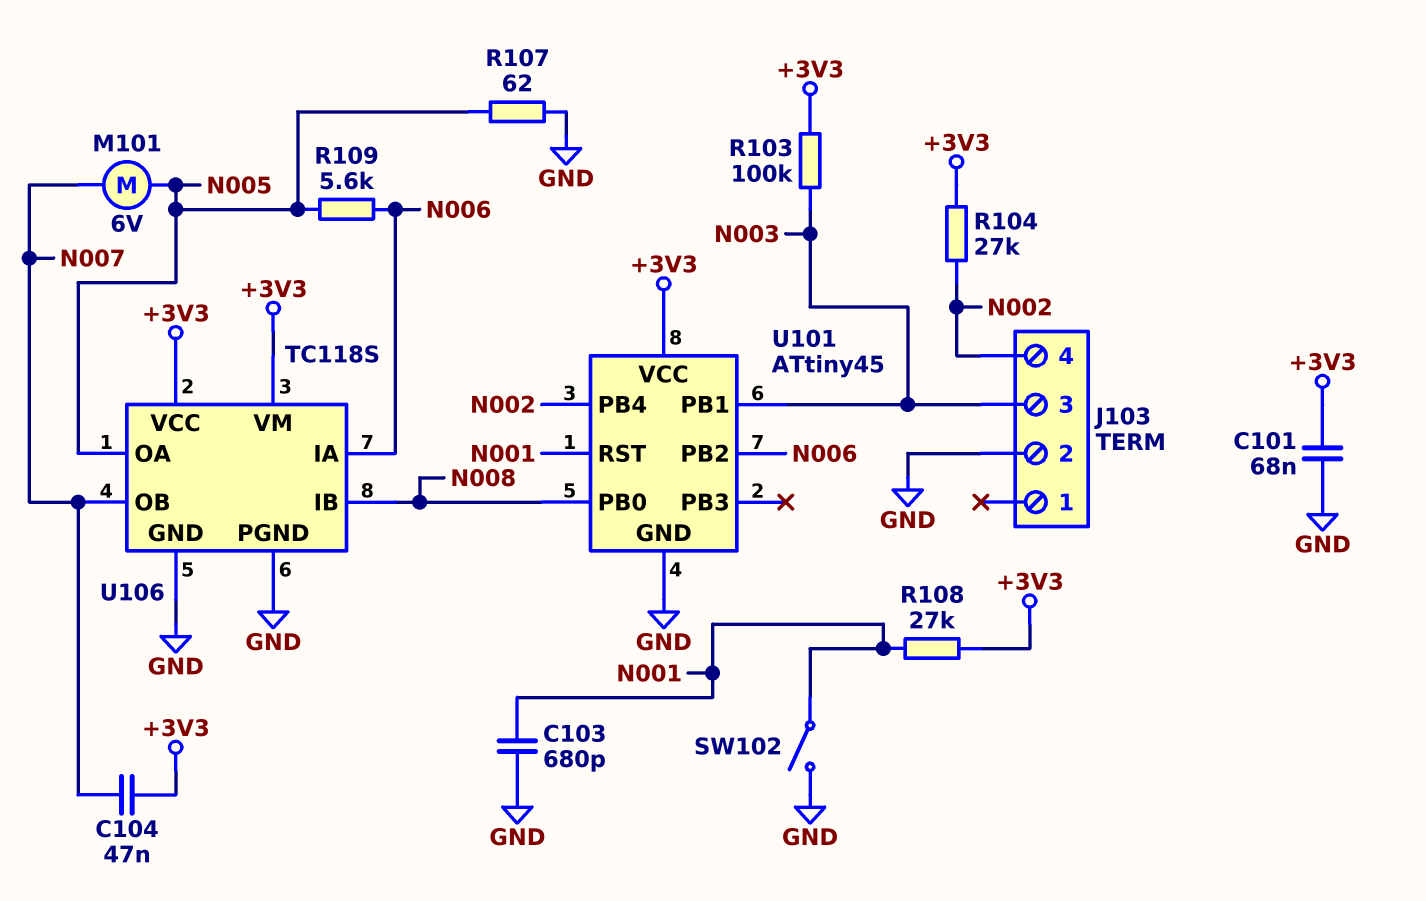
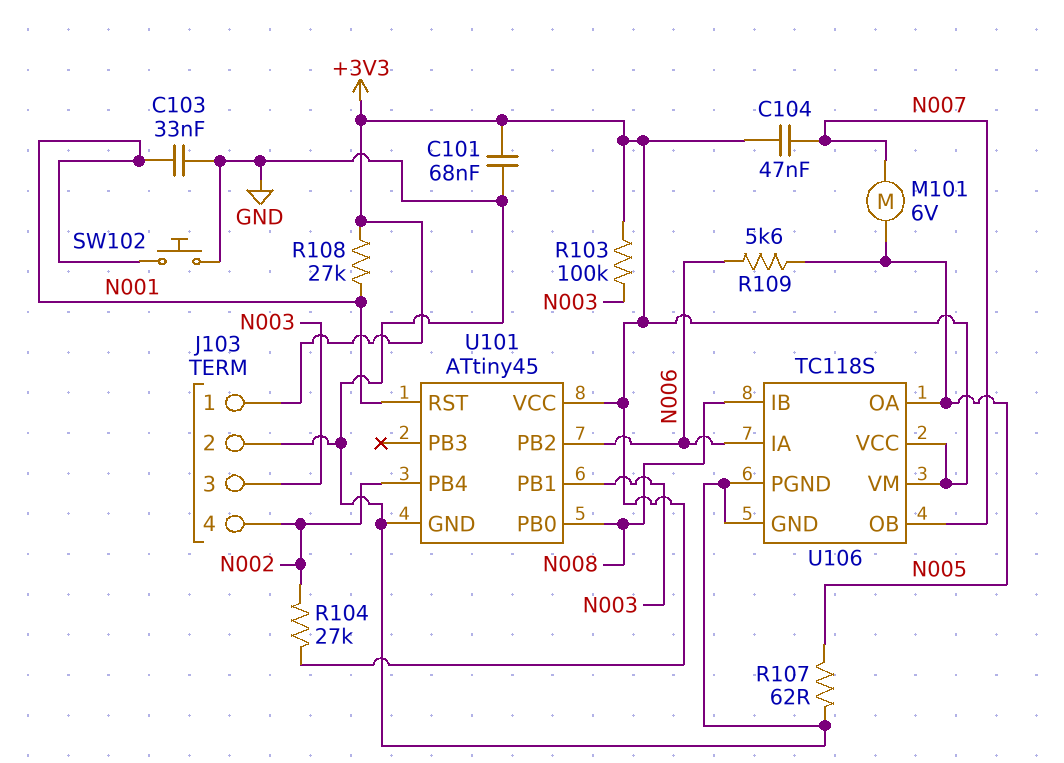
C103: 680pF (GND, N001) -> 33nF (GND, N001)
J103 pin 1: none -> +3V3
SW102: switch (GND, N001) -> button (GND, N001)

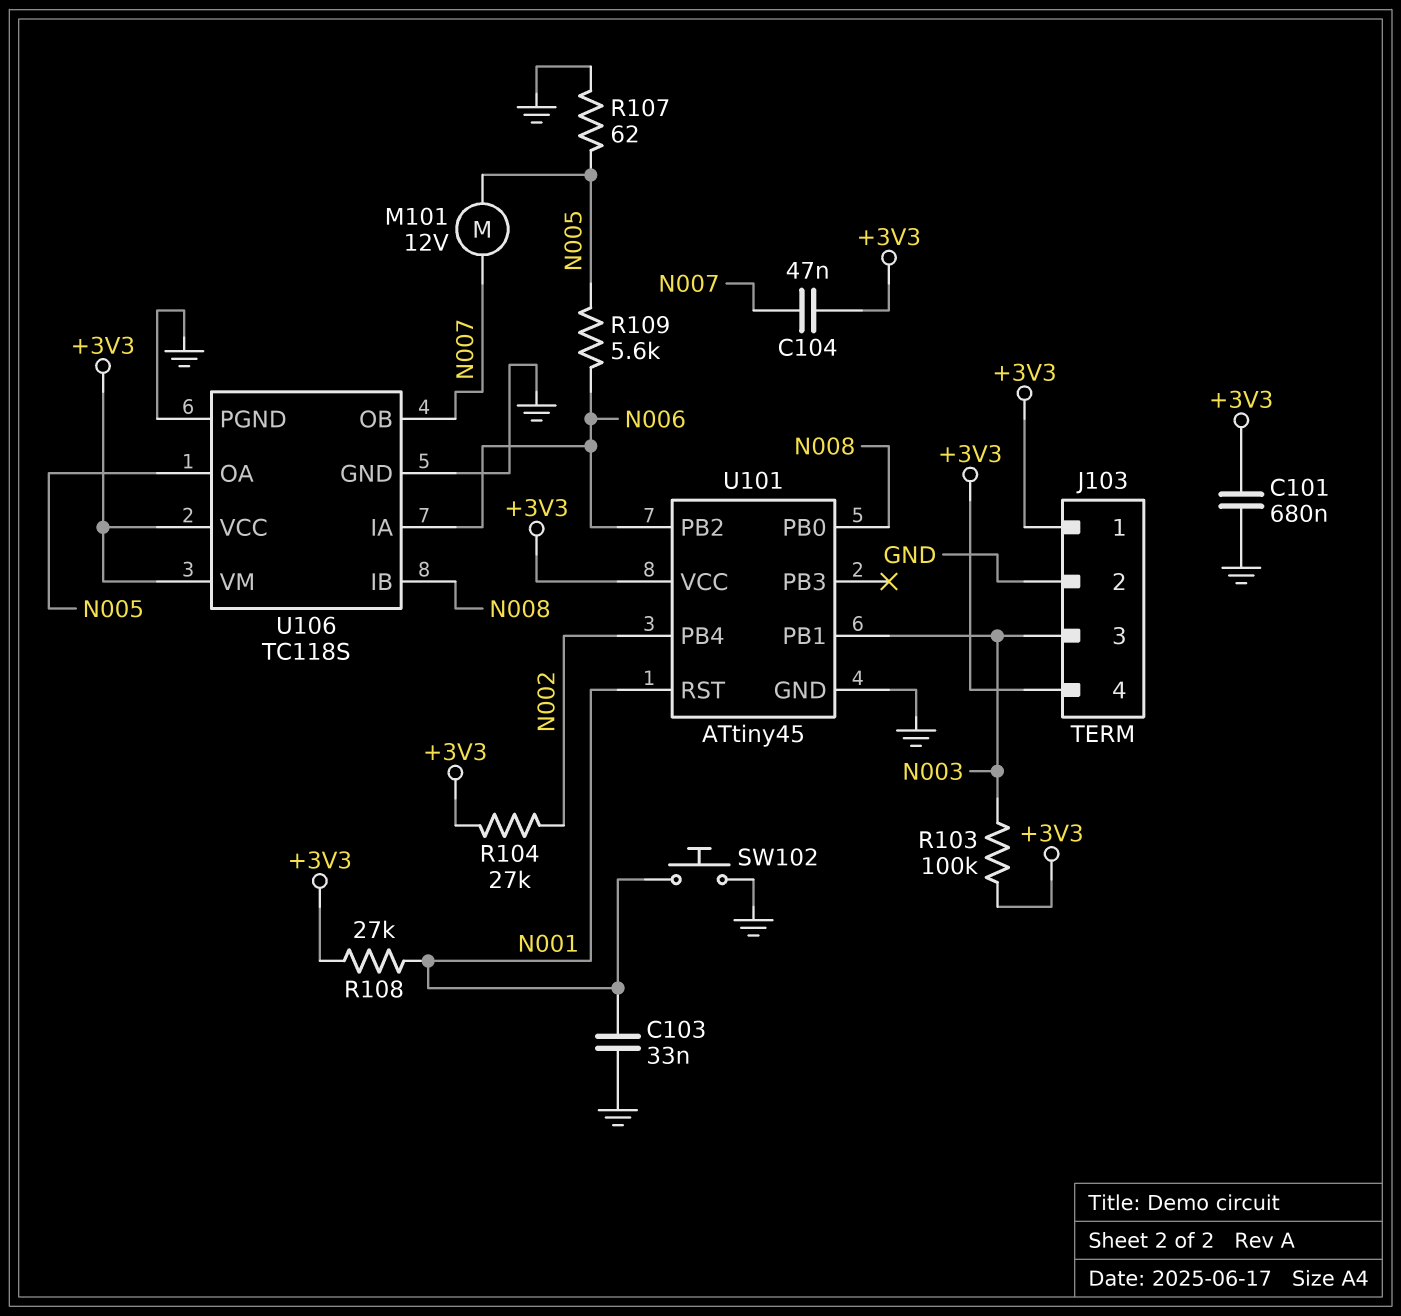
C101: 68nF (+3V3, GND) -> 680nF (+3V3, GND)
J103 pin 4: N002 -> +3V3
M101: motor 6V (N005, N007) -> motor 12V (N005, N007)

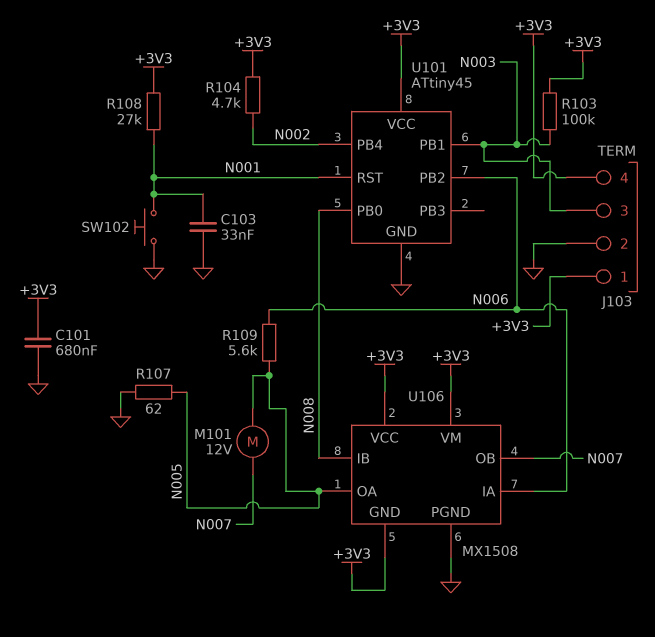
C104: 47nF (+3V3, N007) -> none
R104: 27k (+3V3, N002) -> 4.7k (+3V3, N002)
U106: TC118S -> MX1508
U106 pin GND: GND -> +3V3

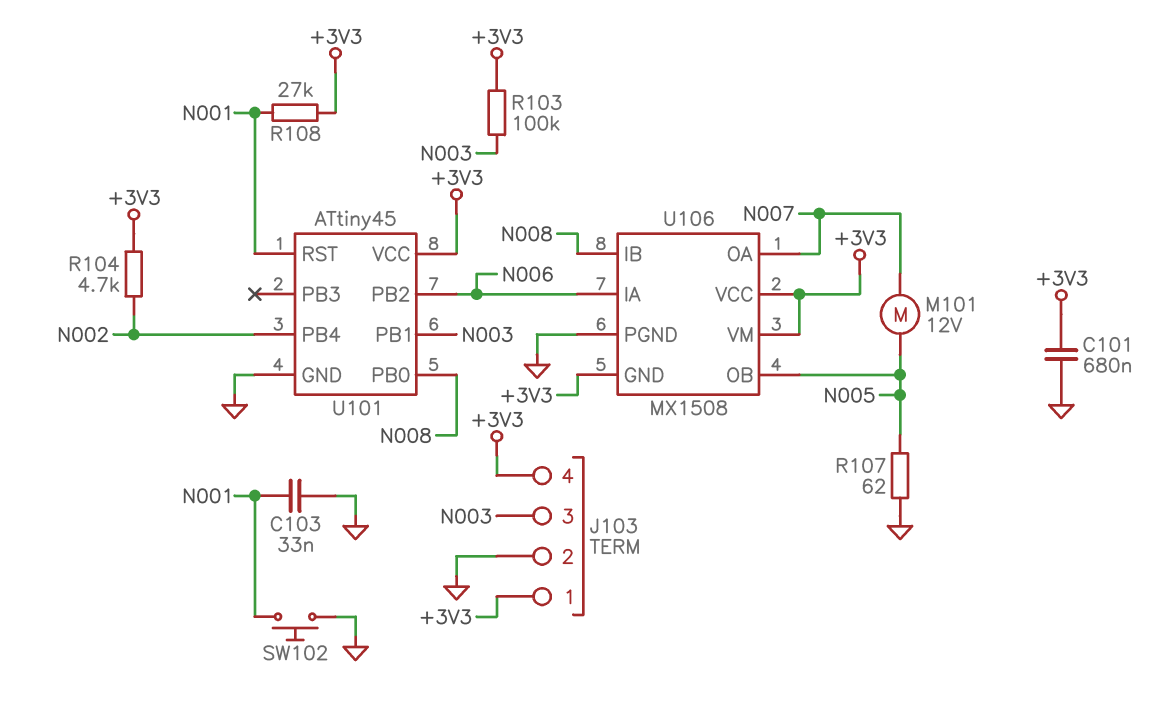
R109: 5.6k (N005, N006) -> none
U106 pin OA: N005 -> N007
U106 pin OB: N007 -> N005

